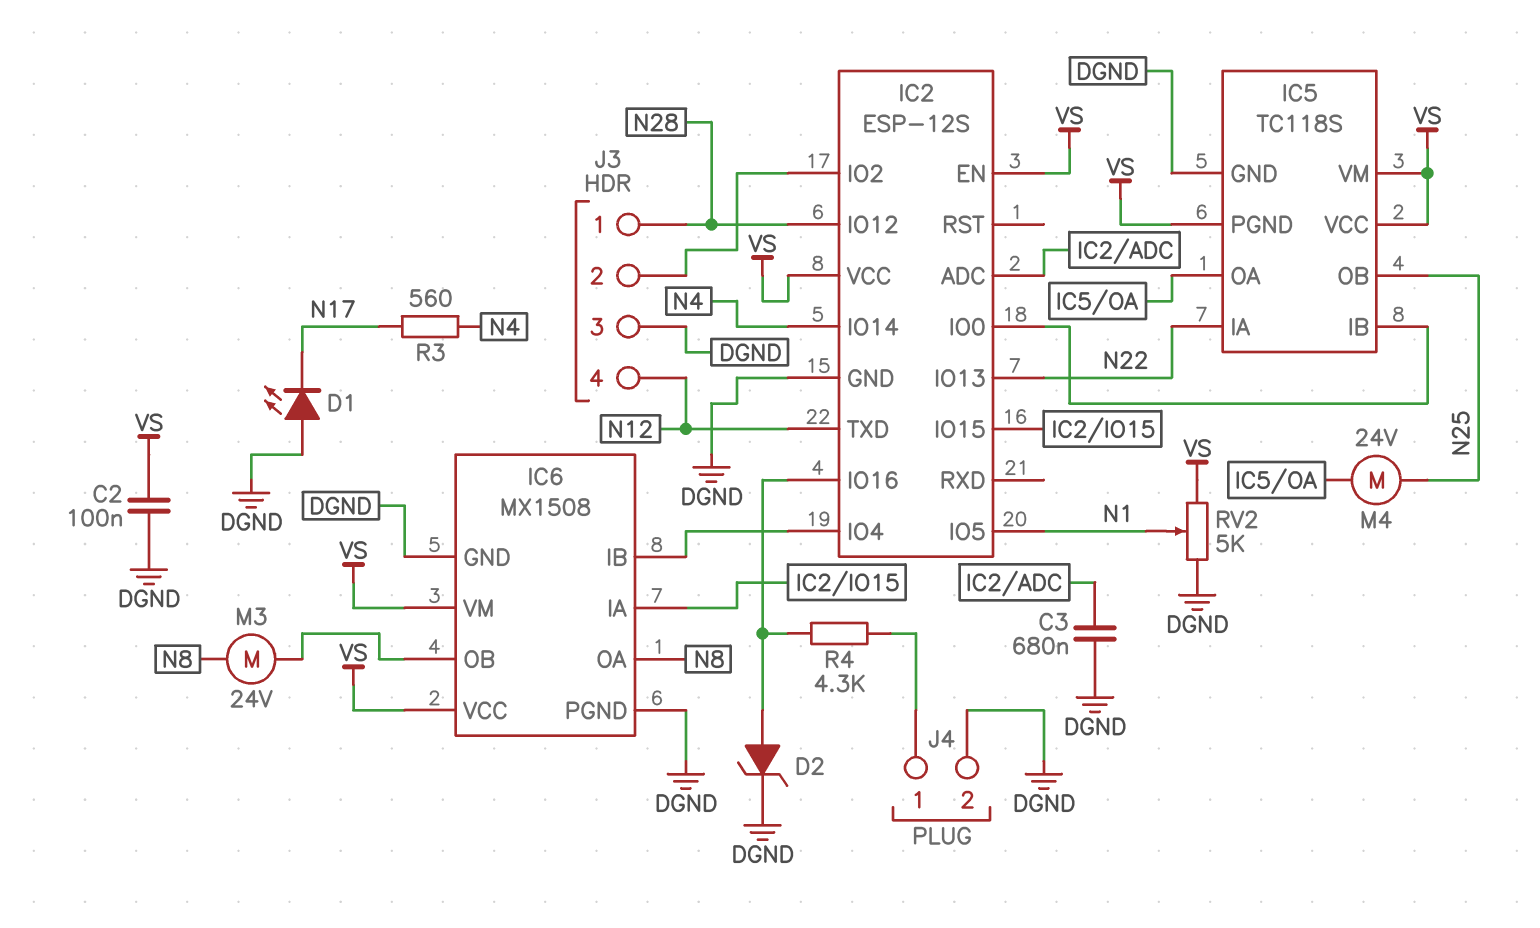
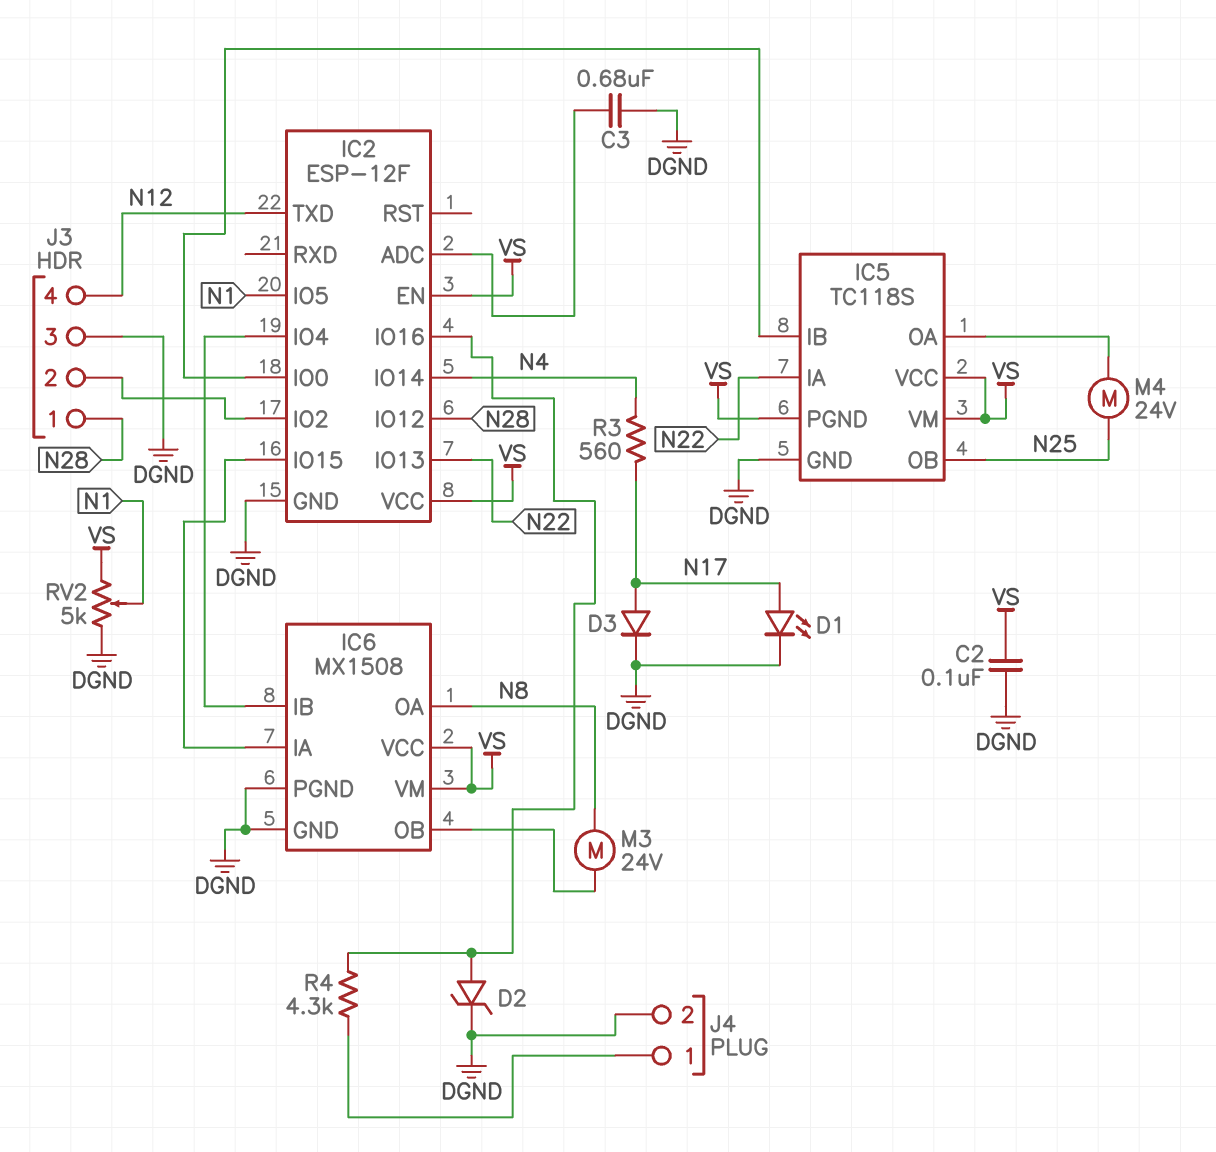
D1: LED (A DGND, K N17) -> LED (A N17, K DGND)
D3: none -> diode (A N17, K DGND)
IC2: ESP-12S -> ESP-12F

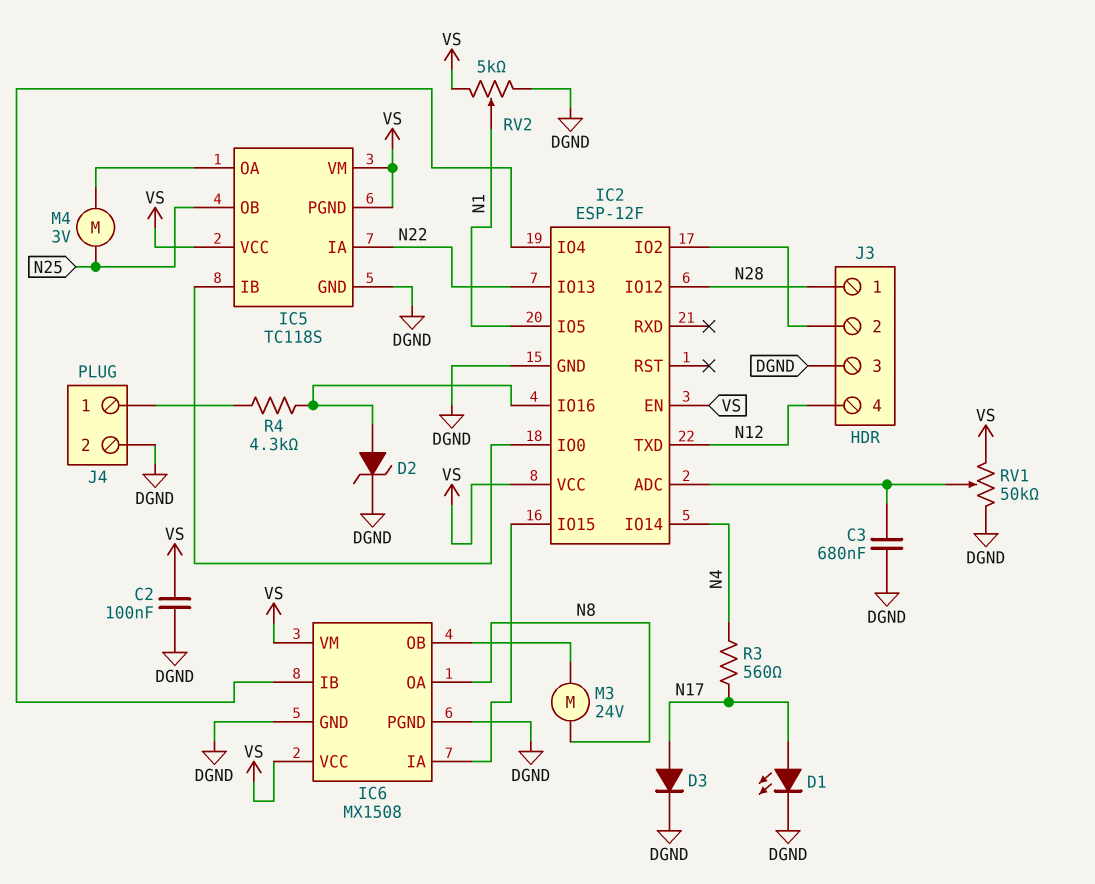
M4: motor 24V (IC5/OA, N25) -> motor 3V (IC5/OA, N25)
RV1: none -> 50k (DGND, VS, wiper IC2/ADC)

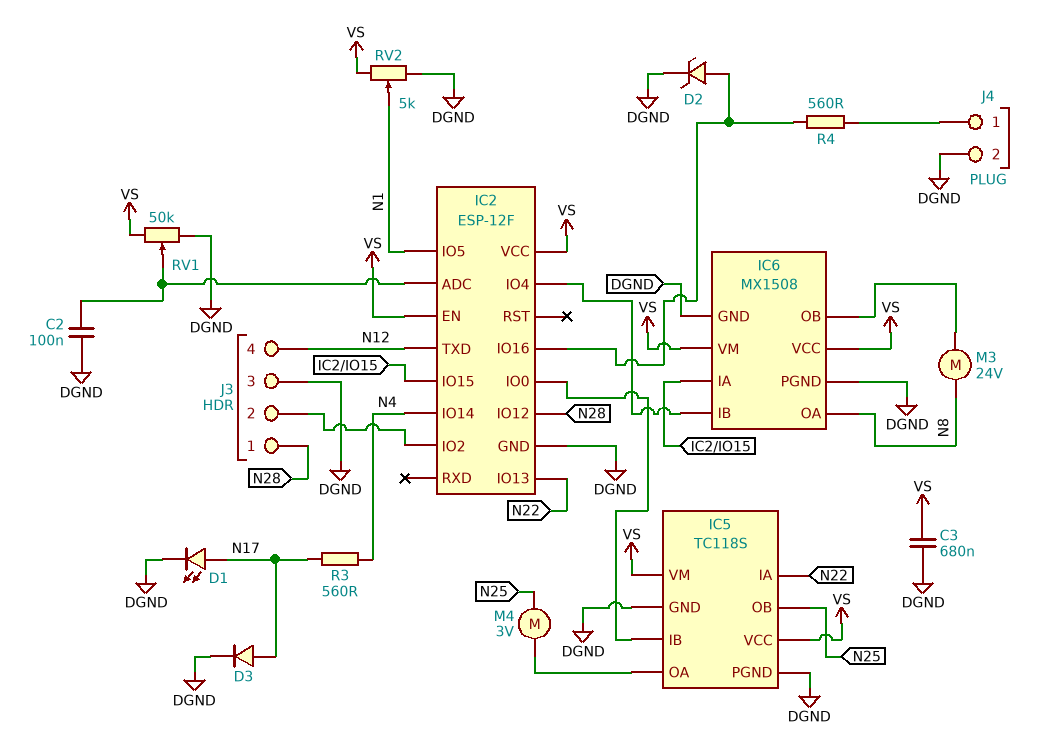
C2: 100nF (DGND, VS) -> 100nF (DGND, IC2/ADC)
C3: 680nF (DGND, IC2/ADC) -> 680nF (DGND, VS)
IC5 pin PGND: VS -> DGND
R4: 4.3k (IC2/IO16, J4/1) -> 560 (IC2/IO16, J4/1)

